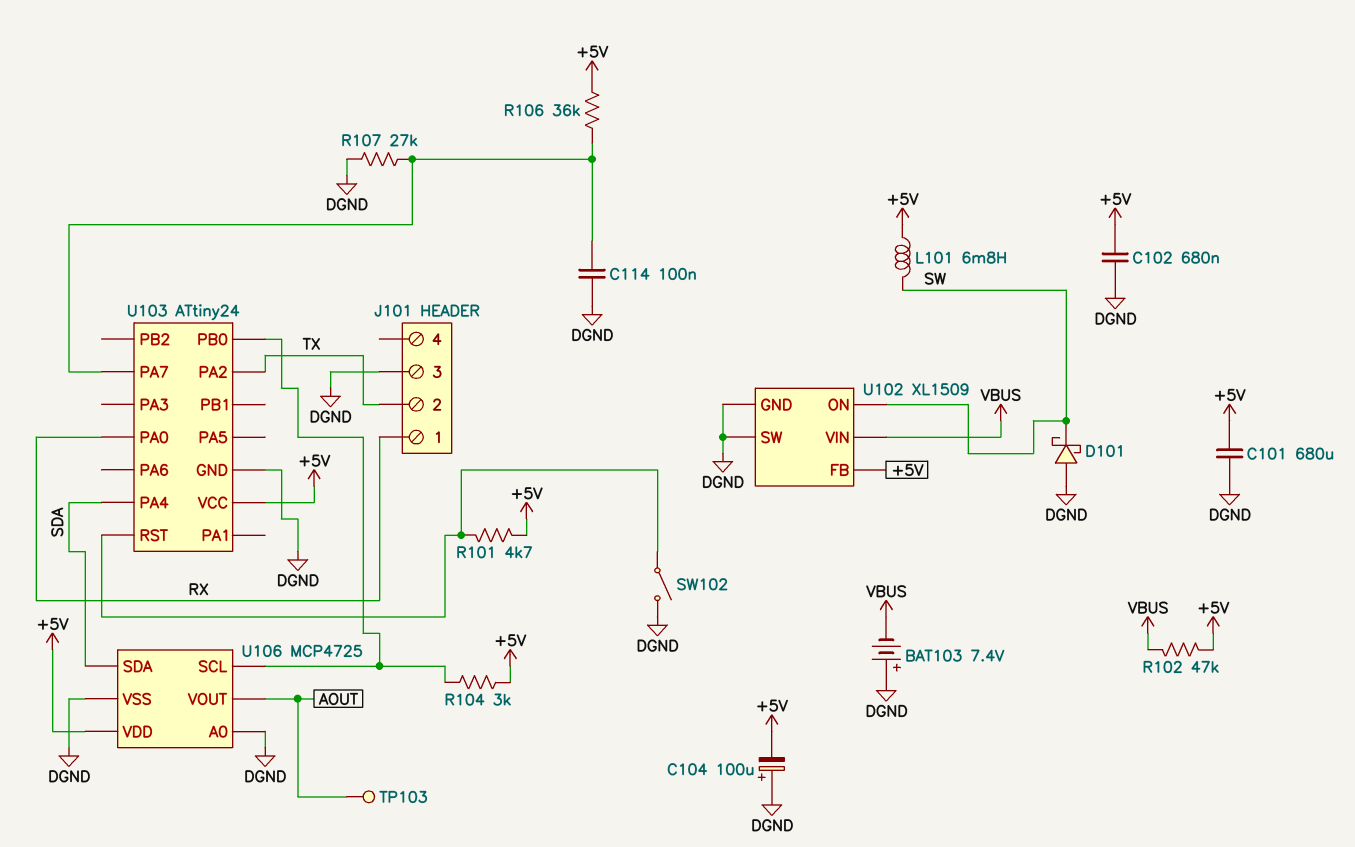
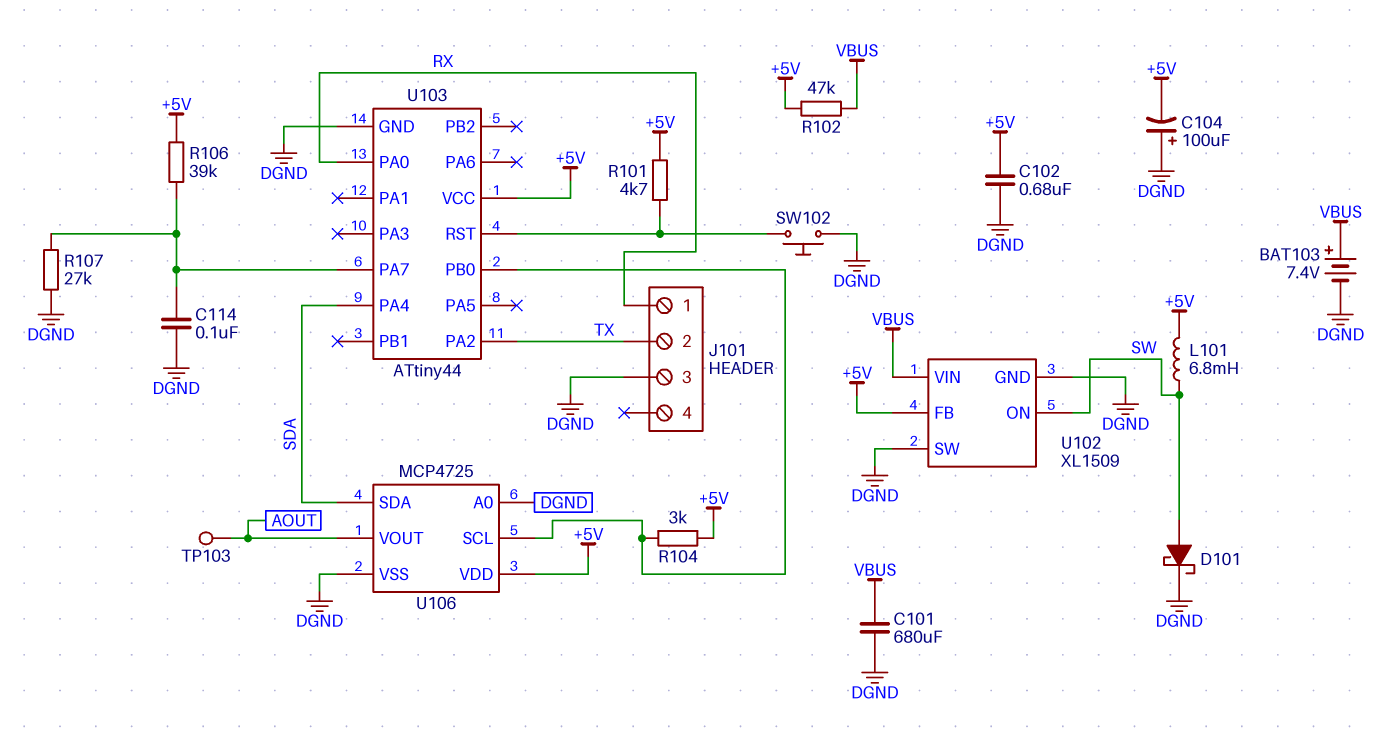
BAT103: 7.4V (plus DGND, minus VBUS) -> 7.4V (plus VBUS, minus DGND)
C101: 680uF (+5V, DGND) -> 680uF (DGND, VBUS)
D101: schottky (A DGND, K SW) -> schottky (A SW, K DGND)
R106: 36k (+5V, U103/PA7) -> 39k (+5V, U103/PA7)
SW102: switch (DGND, U103/RST) -> button (DGND, U103/RST)
U103: ATtiny24 -> ATtiny44

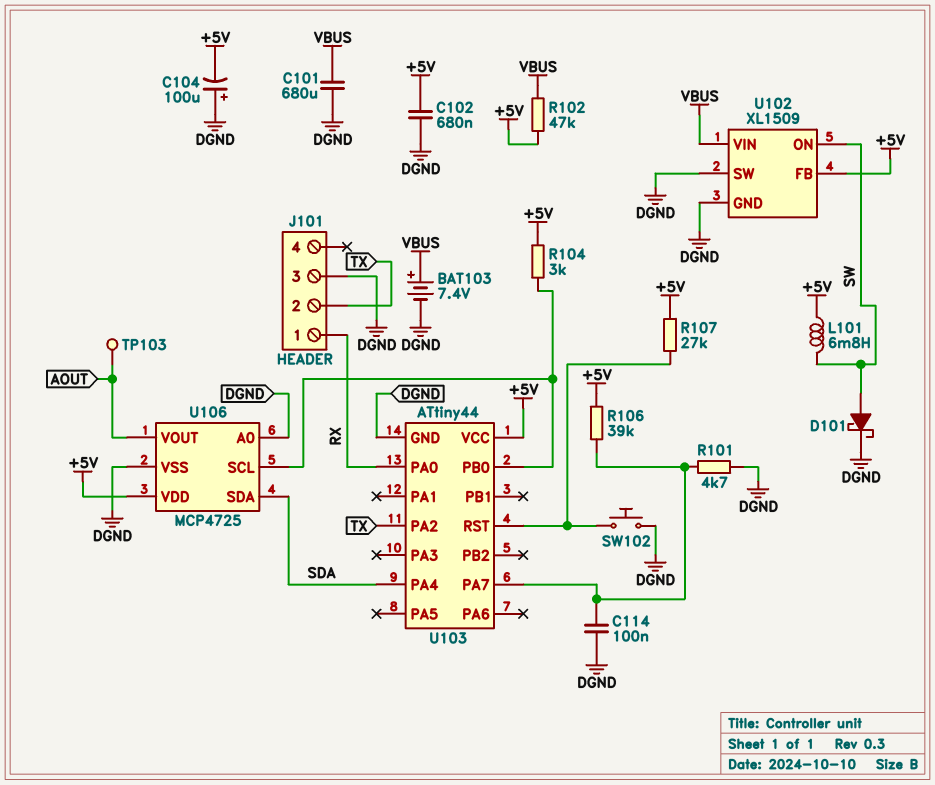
R101: 4.7k (+5V, U103/RST) -> 4.7k (DGND, U103/PA7)
R107: 27k (DGND, U103/PA7) -> 27k (+5V, U103/RST)

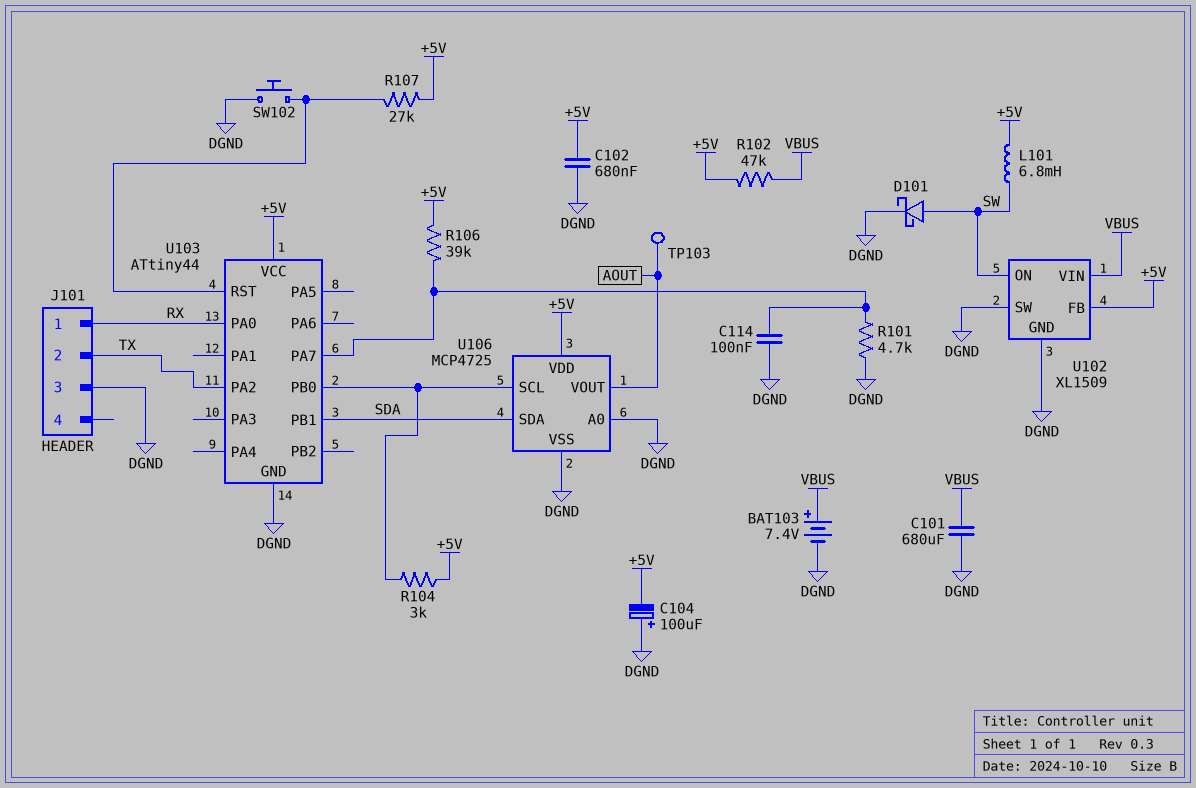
U103 pin PA4: SDA -> none
U103 pin PB1: none -> SDA

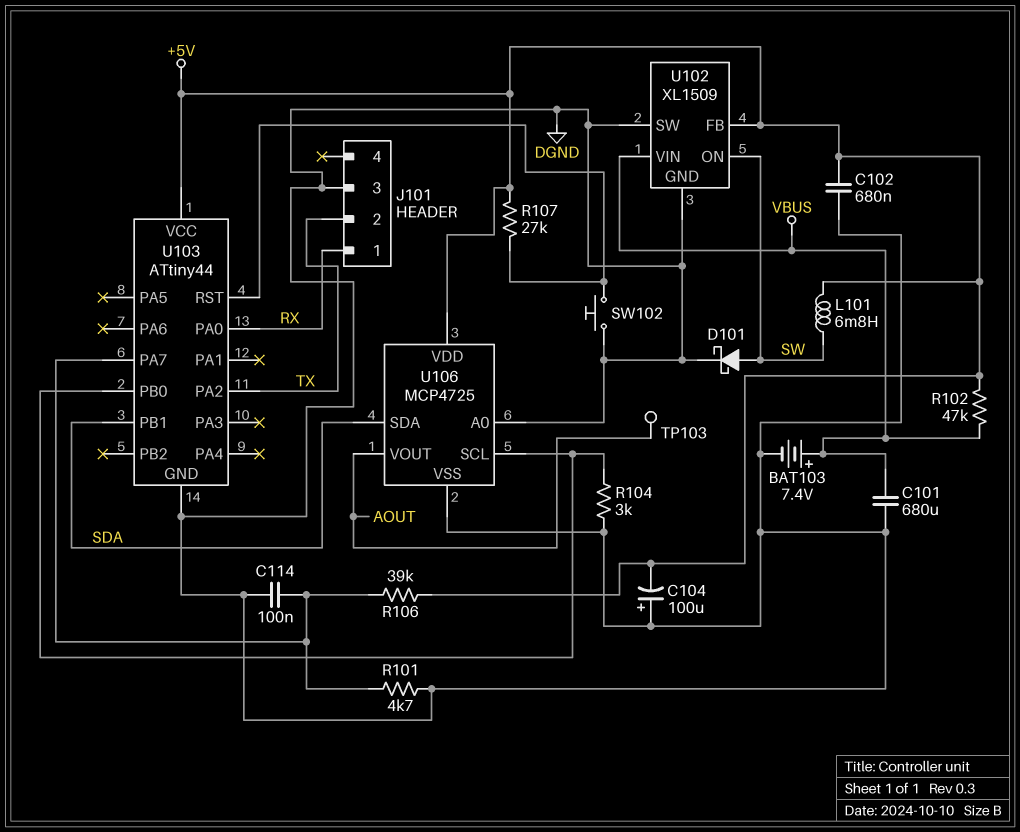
R104: 3k (+5V, U103/PB0) -> 3k (DGND, U103/PB0)

